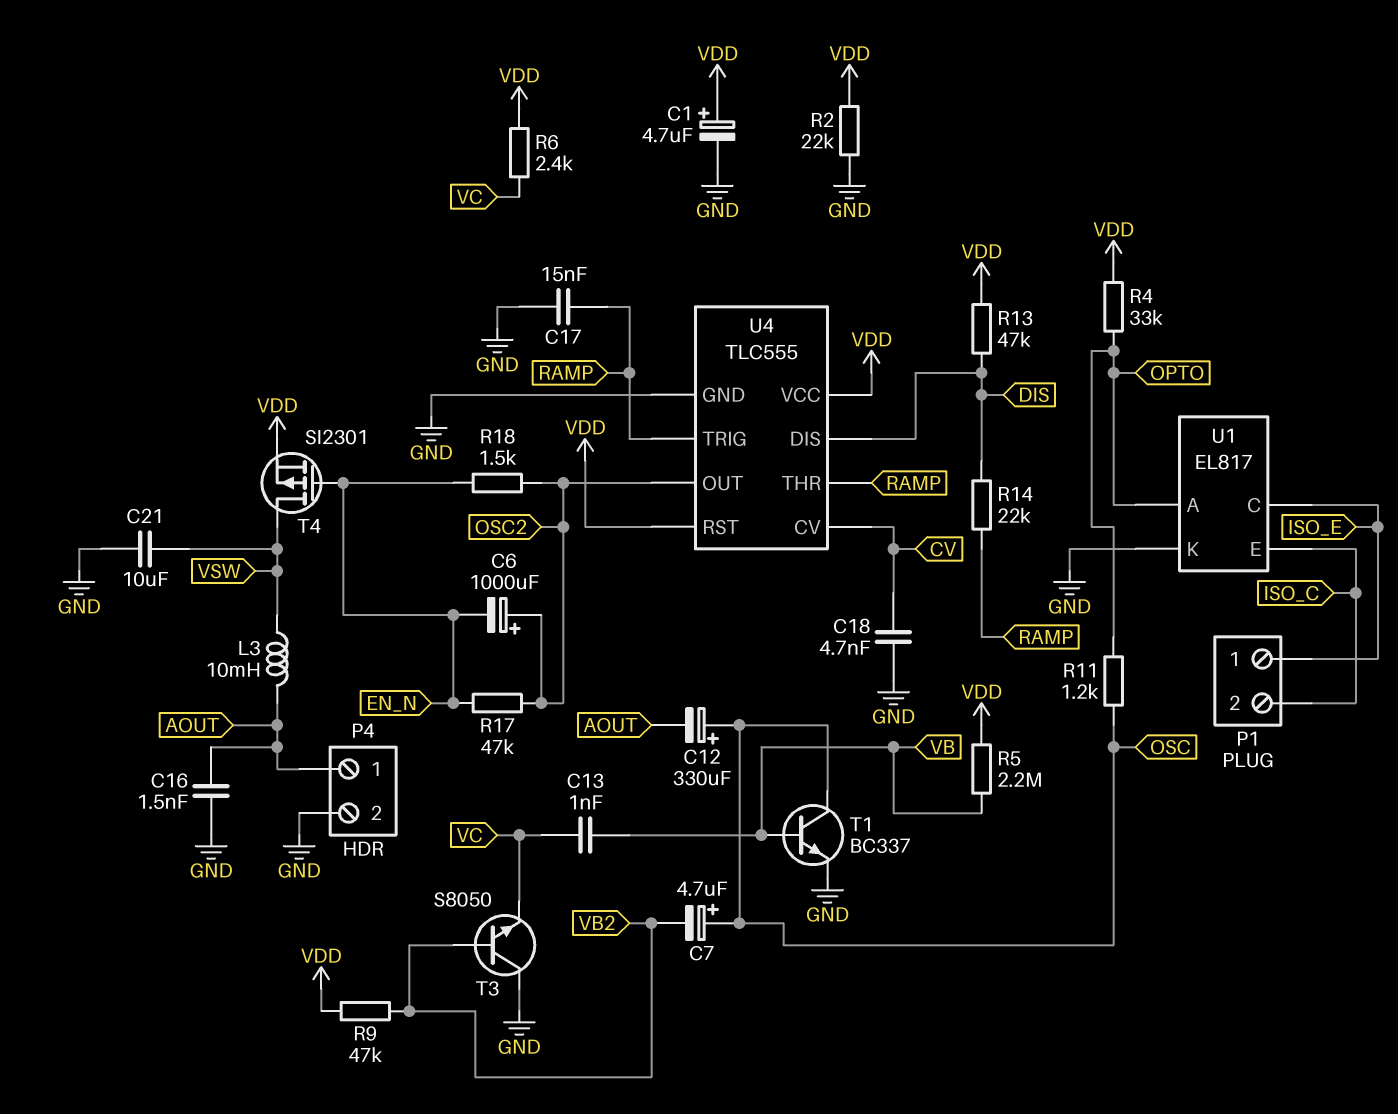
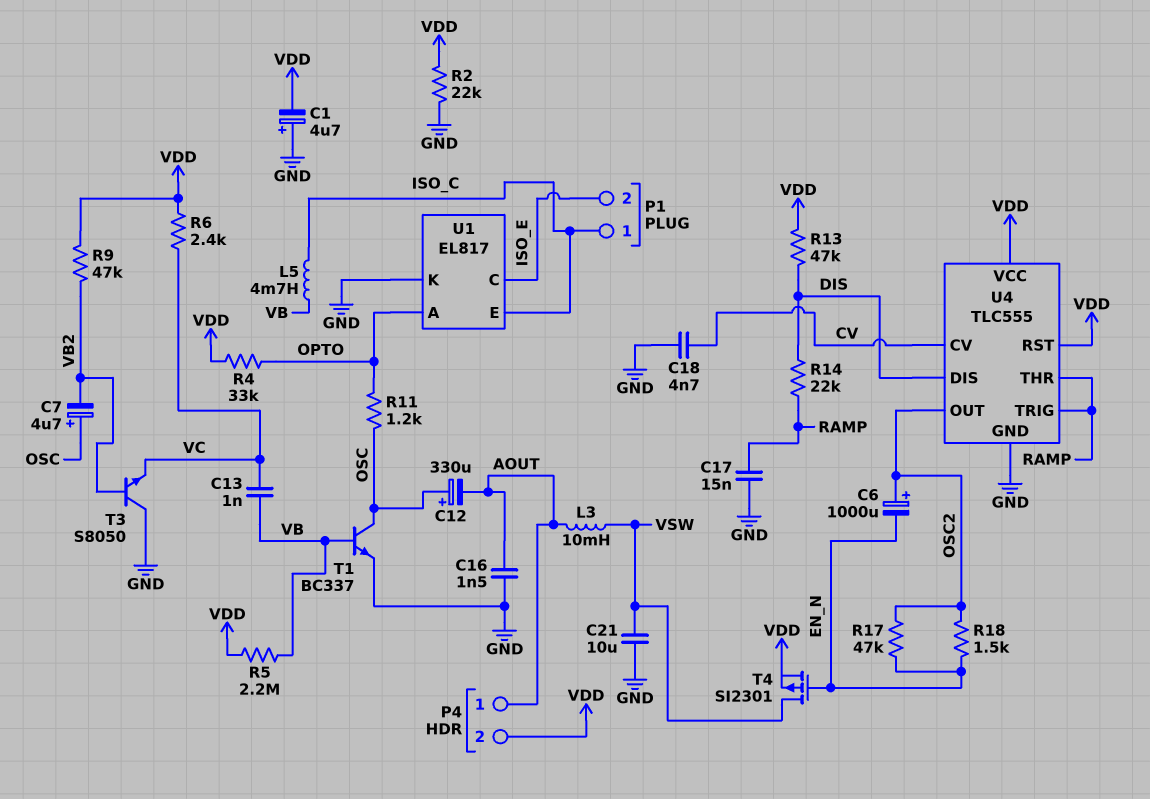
C1: 4.7uF (plus VDD, minus GND) -> 4.7uF (plus GND, minus VDD)
L5: none -> 4.7mH (ISO_C, VB)
P1 pin 1: ISO_E -> ISO_C
P1 pin 2: ISO_C -> ISO_E
P4 pin 2: GND -> VDD

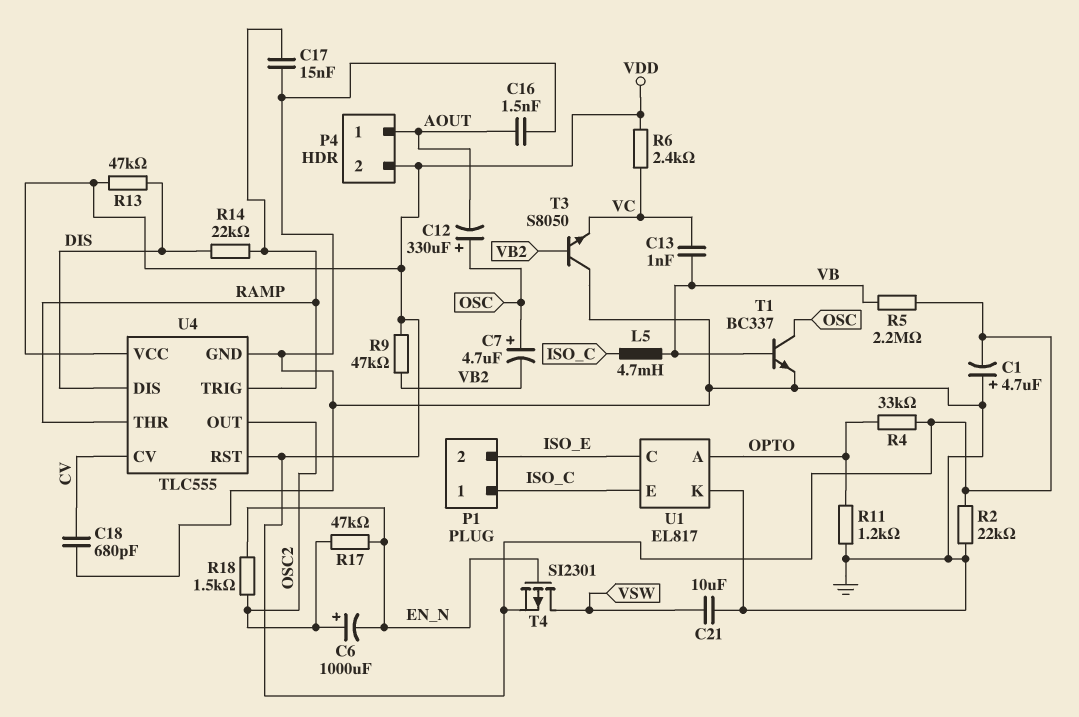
C18: 4.7nF (CV, GND) -> 680pF (CV, GND)
L3: 10mH (AOUT, VSW) -> none
R11: 1.2k (OPTO, OSC) -> 1.2k (GND, OPTO)

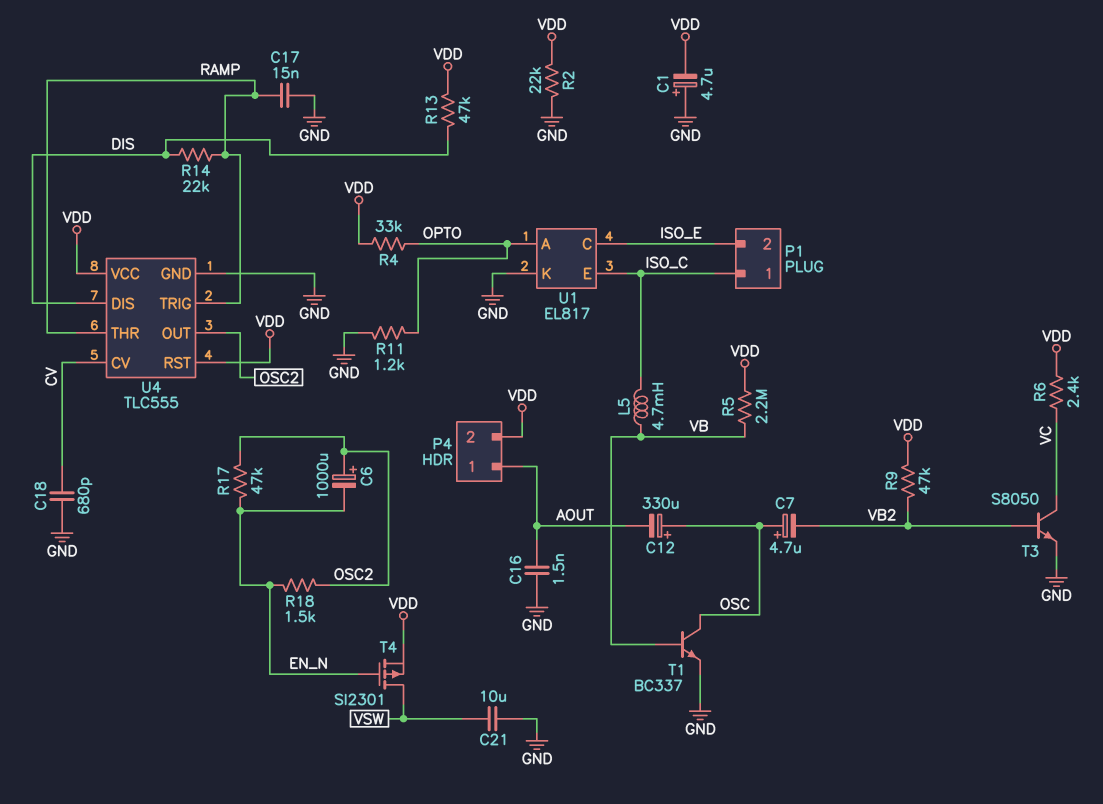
C13: 1nF (VB, VC) -> none
T3: NPN S8050 (B VB2, C GND, E VC) -> NPN S8050 (B VB2, C VC, E GND)

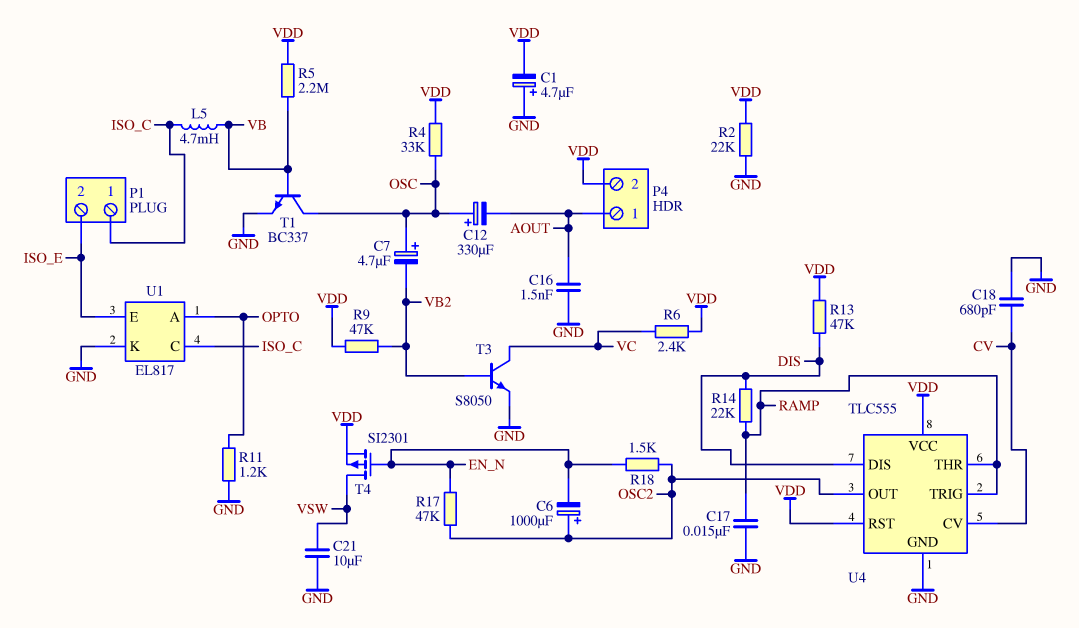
R4: 33k (OPTO, VDD) -> 33k (OSC, VDD)
U1 pin C: ISO_E -> ISO_C
U1 pin E: ISO_C -> ISO_E

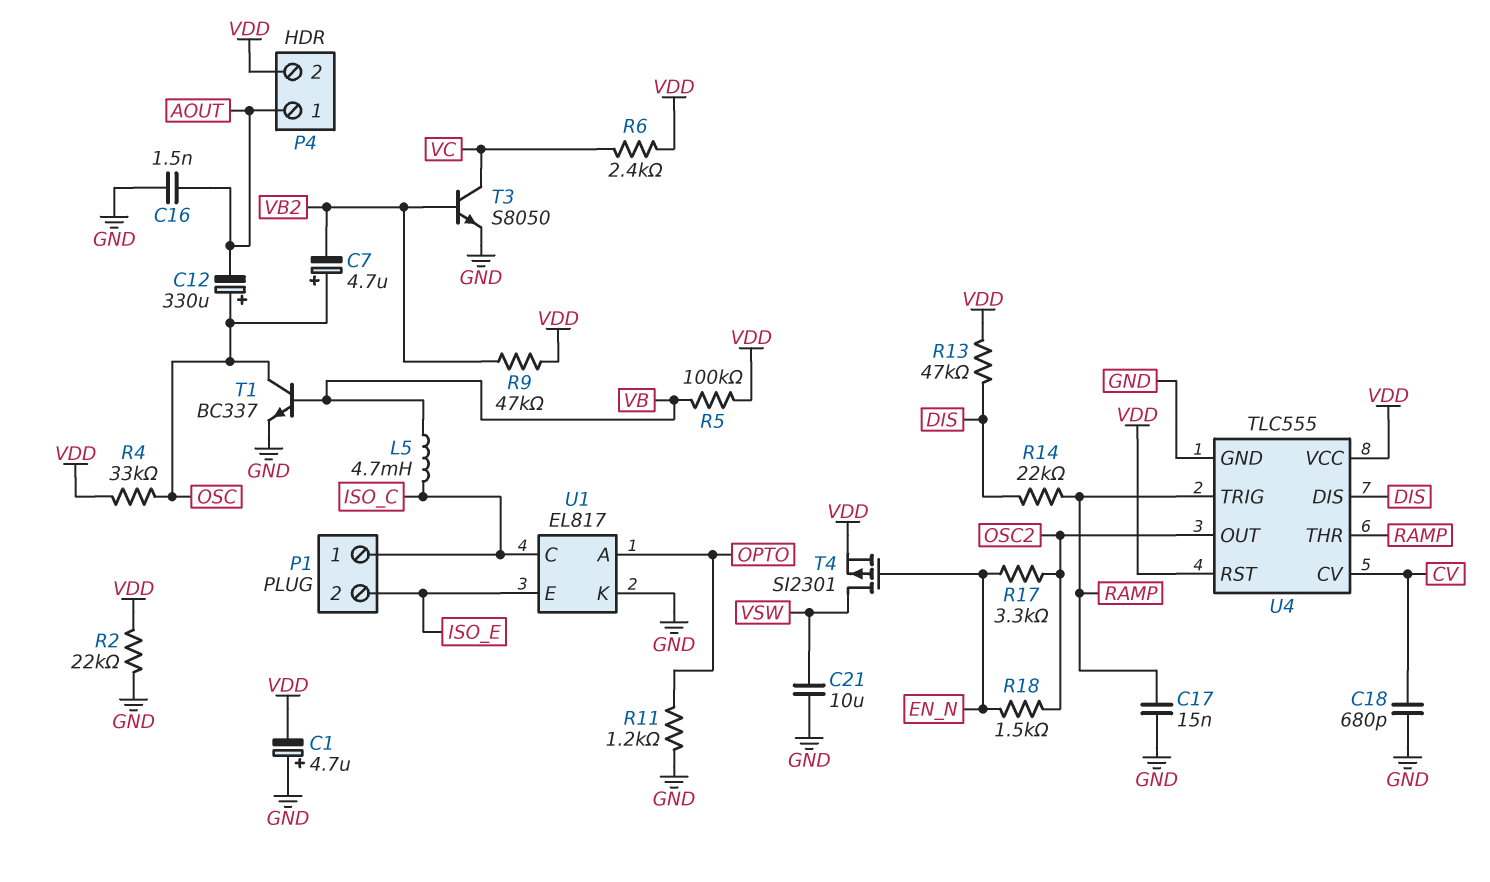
C6: 1000uF (plus OSC2, minus EN_N) -> none
R5: 2.2M (VB, VDD) -> 100k (VB, VDD)
R17: 47k (EN_N, OSC2) -> 3.3k (EN_N, OSC2)

